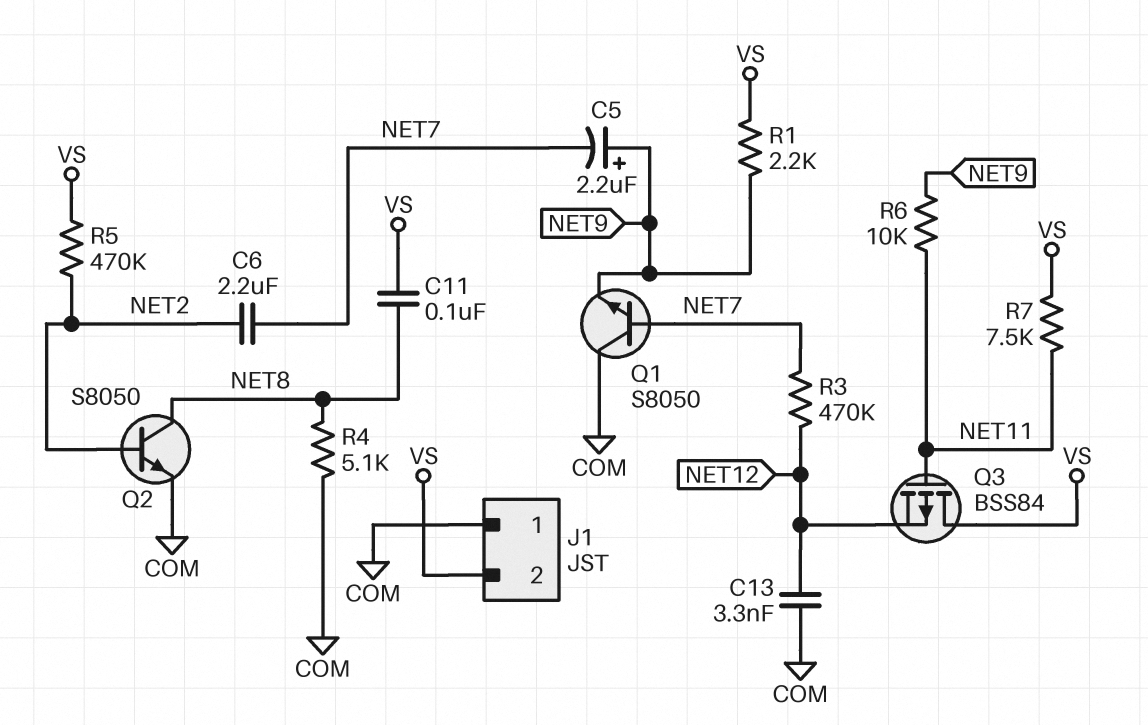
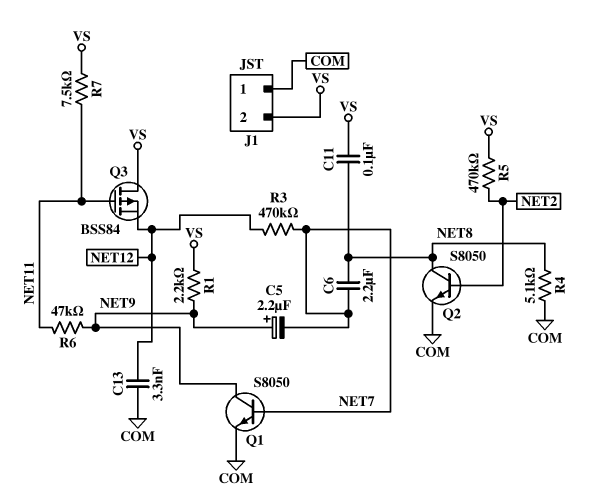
C6: 2.2uF (NET2, NET7) -> 2.2uF (NET7, NET8)
Q1: NPN S8050 (B NET7, C COM, E NET9) -> NPN S8050 (B NET7, C NET9, E COM)
R6: 10k (NET9, NET11) -> 47k (NET9, NET11)

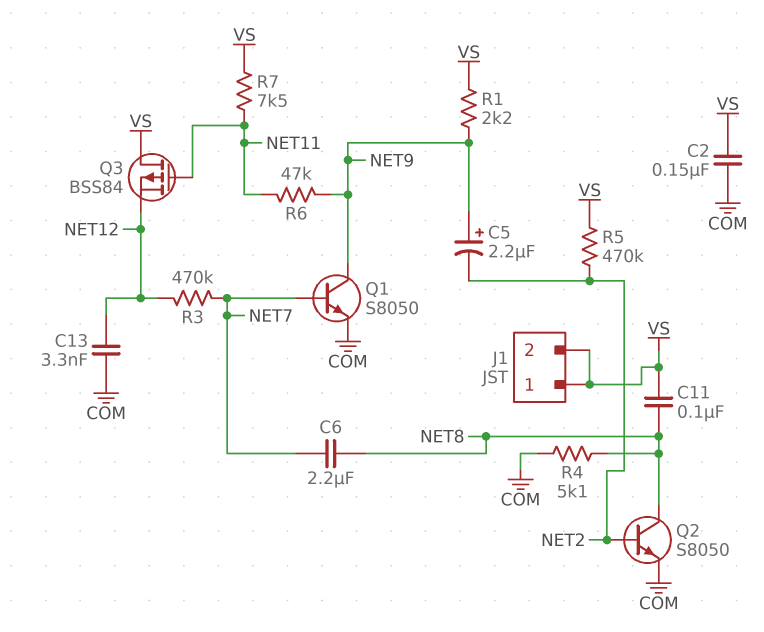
C2: none -> 150nF (COM, VS)
C5: 2.2uF (plus NET9, minus NET7) -> 2.2uF (plus NET9, minus NET2)
J1 pin 1: COM -> VS

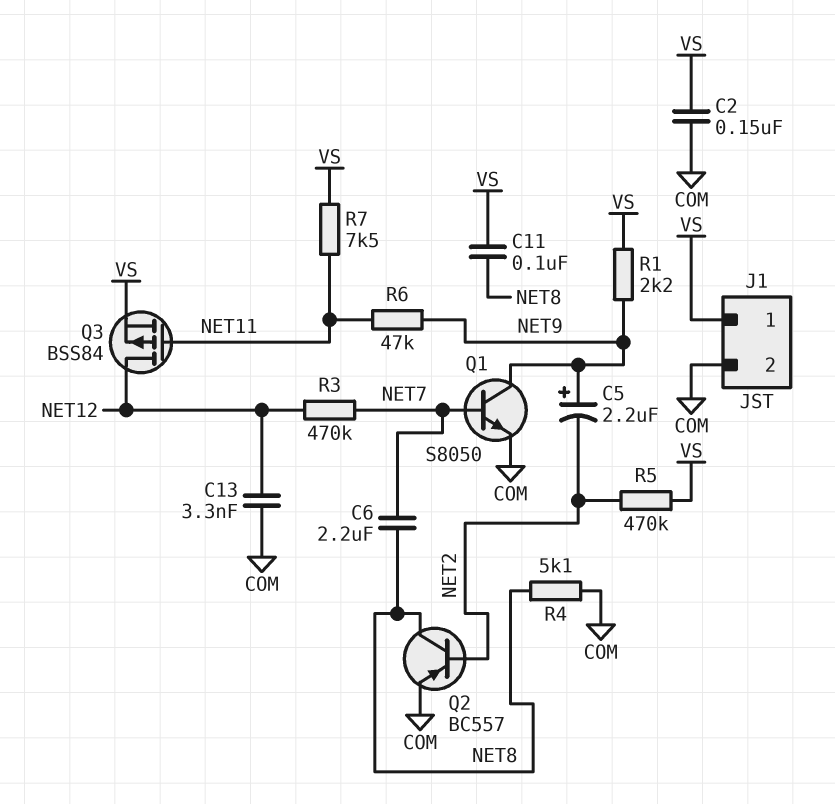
J1 pin 2: VS -> COM
Q2: NPN S8050 (B NET2, C NET8, E COM) -> PNP BC557 (B NET2, C NET8, E COM)
Q3: PMOS BSS84 (G NET11, D VS, S NET12) -> PMOS BSS84 (G NET11, D NET12, S VS)

